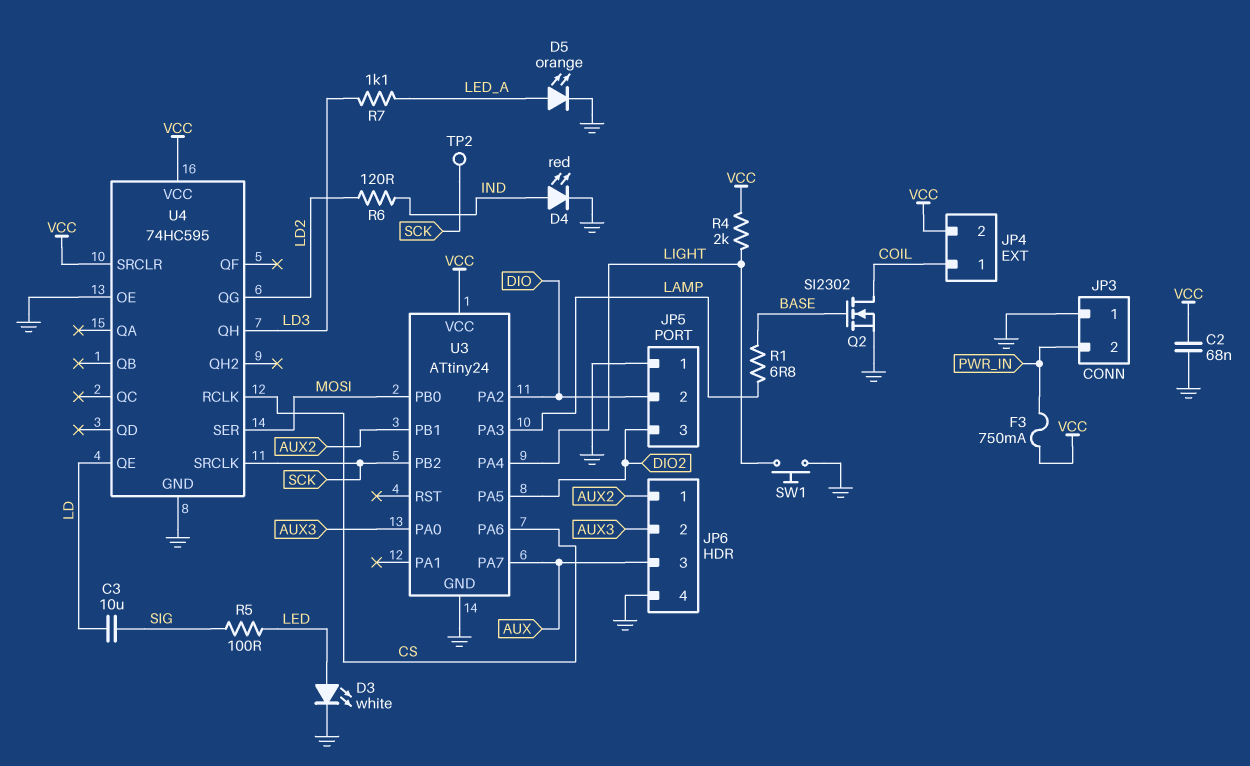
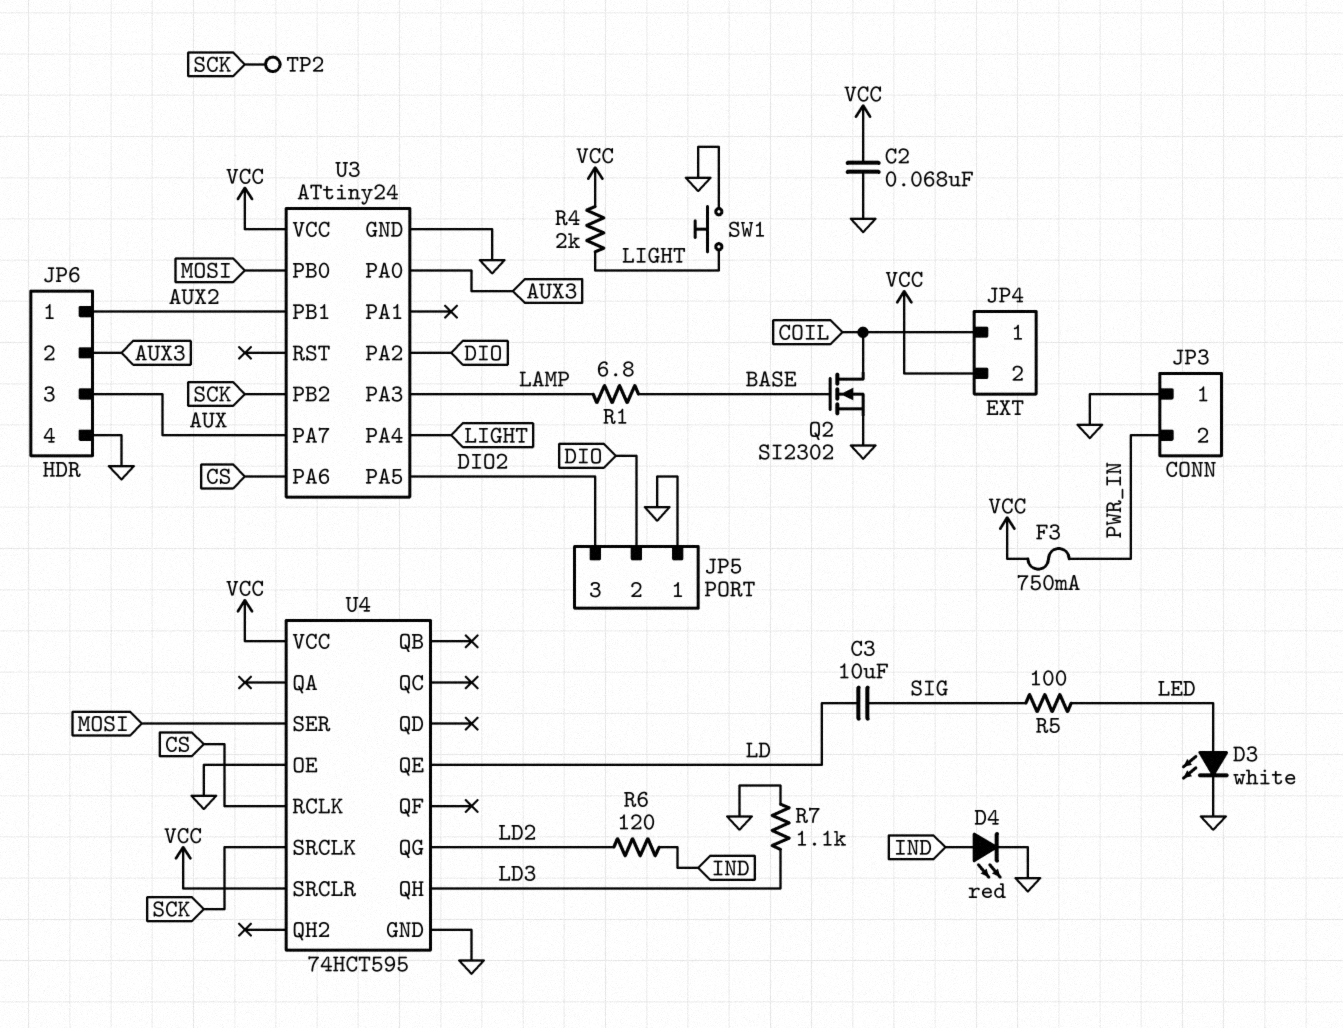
D5: LED orange (A LED_A, K GND) -> none
R7: 1.1k (LD3, LED_A) -> 1.1k (GND, LD3)
U4: 74HC595 -> 74HCT595

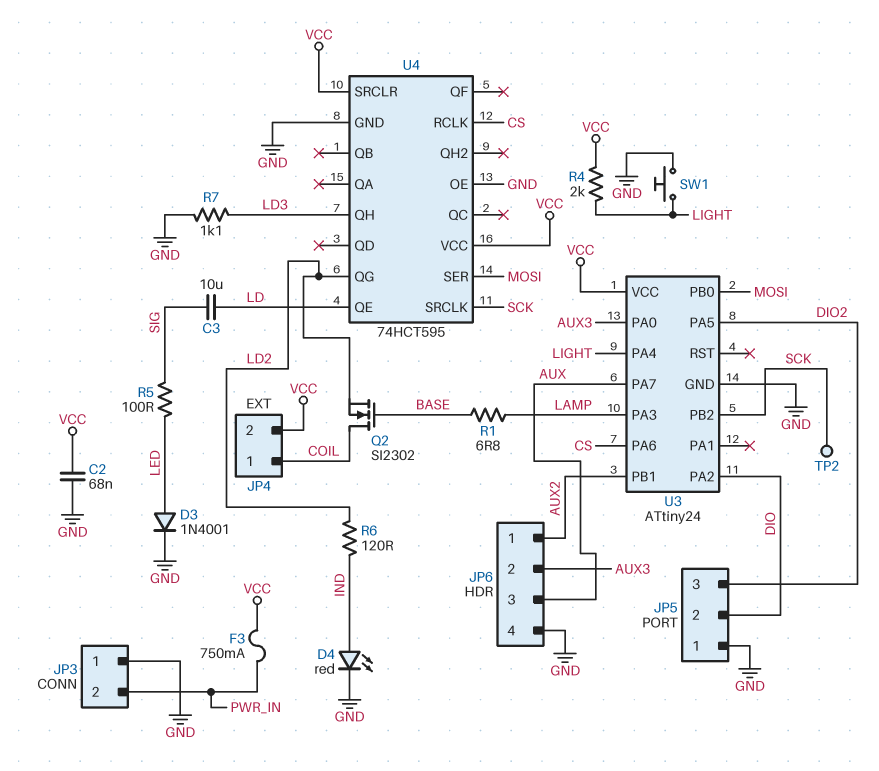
D3: LED white (A LED, K GND) -> diode 1N4001 (A LED, K GND)
Q2: NMOS SI2302 (G BASE, D COIL, S GND) -> NMOS SI2302 (G BASE, D COIL, S LD2)

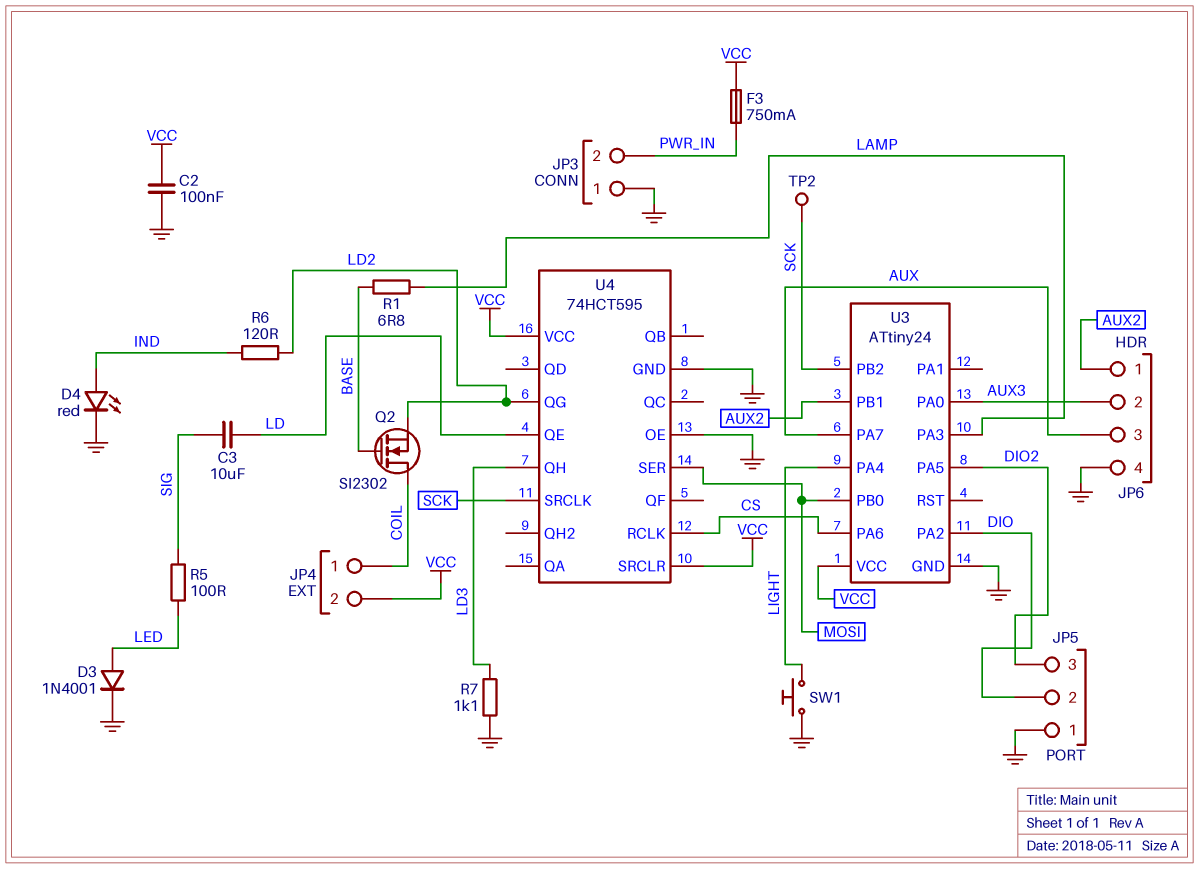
C2: 68nF (GND, VCC) -> 100nF (GND, VCC)
R4: 2k (LIGHT, VCC) -> none

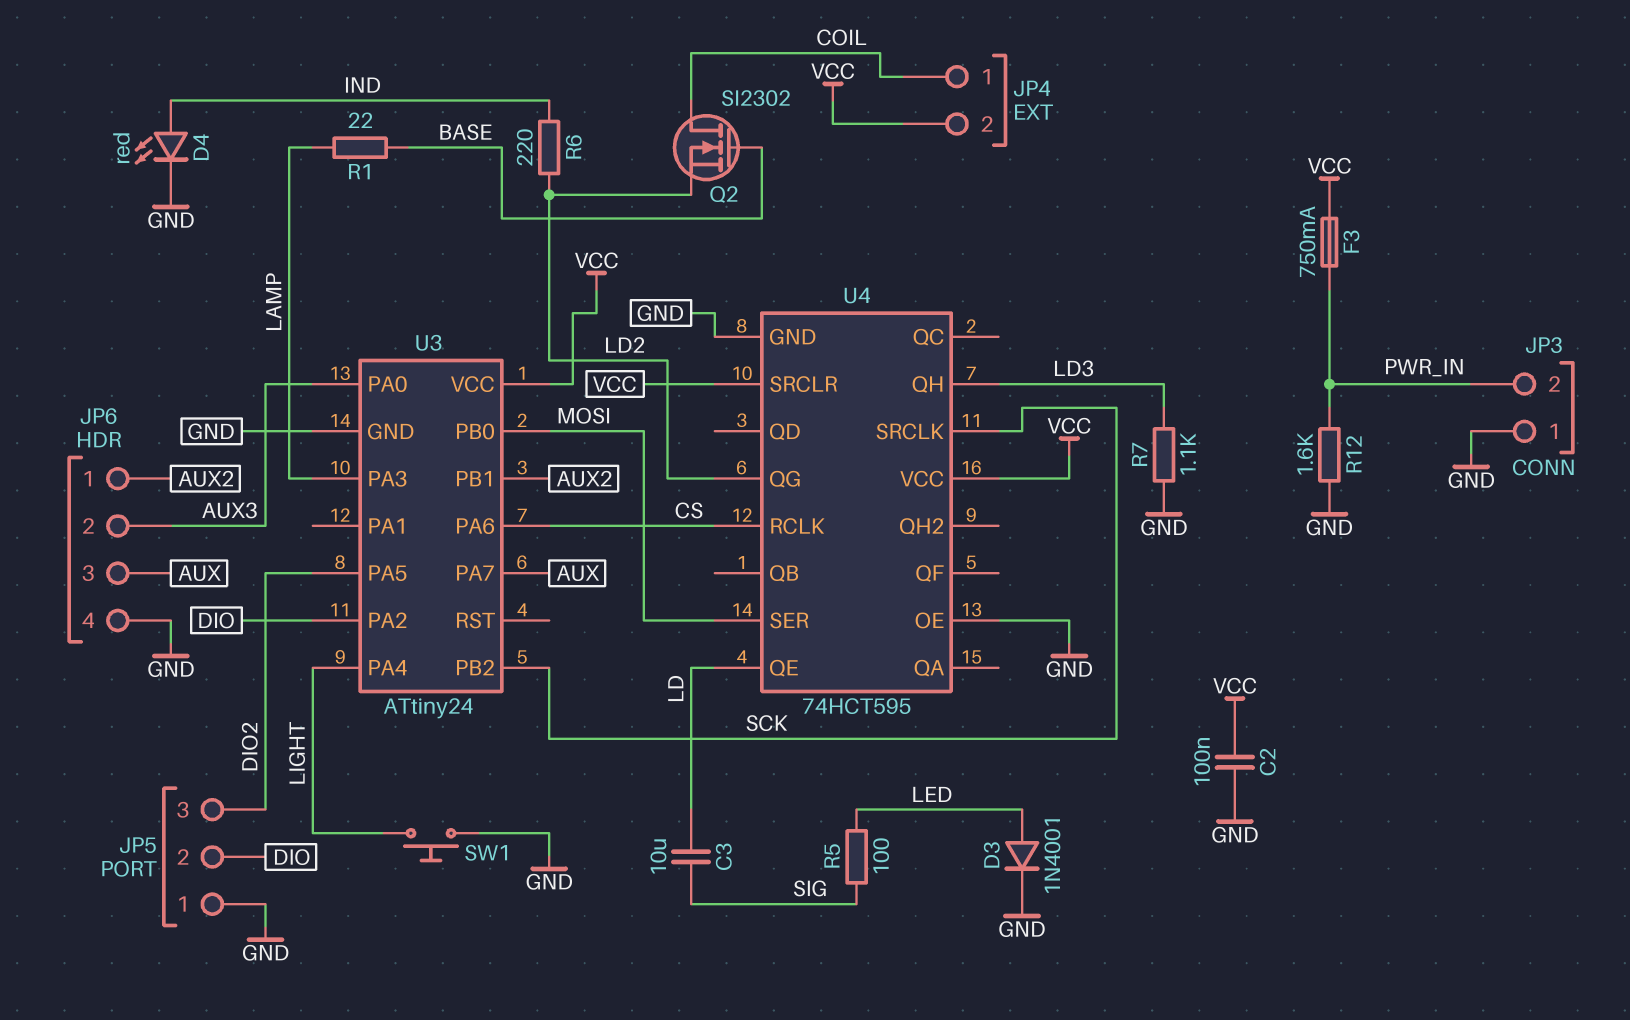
R1: 6.8 (BASE, LAMP) -> 22 (BASE, LAMP)
R6: 120 (IND, LD2) -> 220 (IND, LD2)
R12: none -> 1.6k (GND, PWR_IN)
TP2: test point (SCK) -> none

